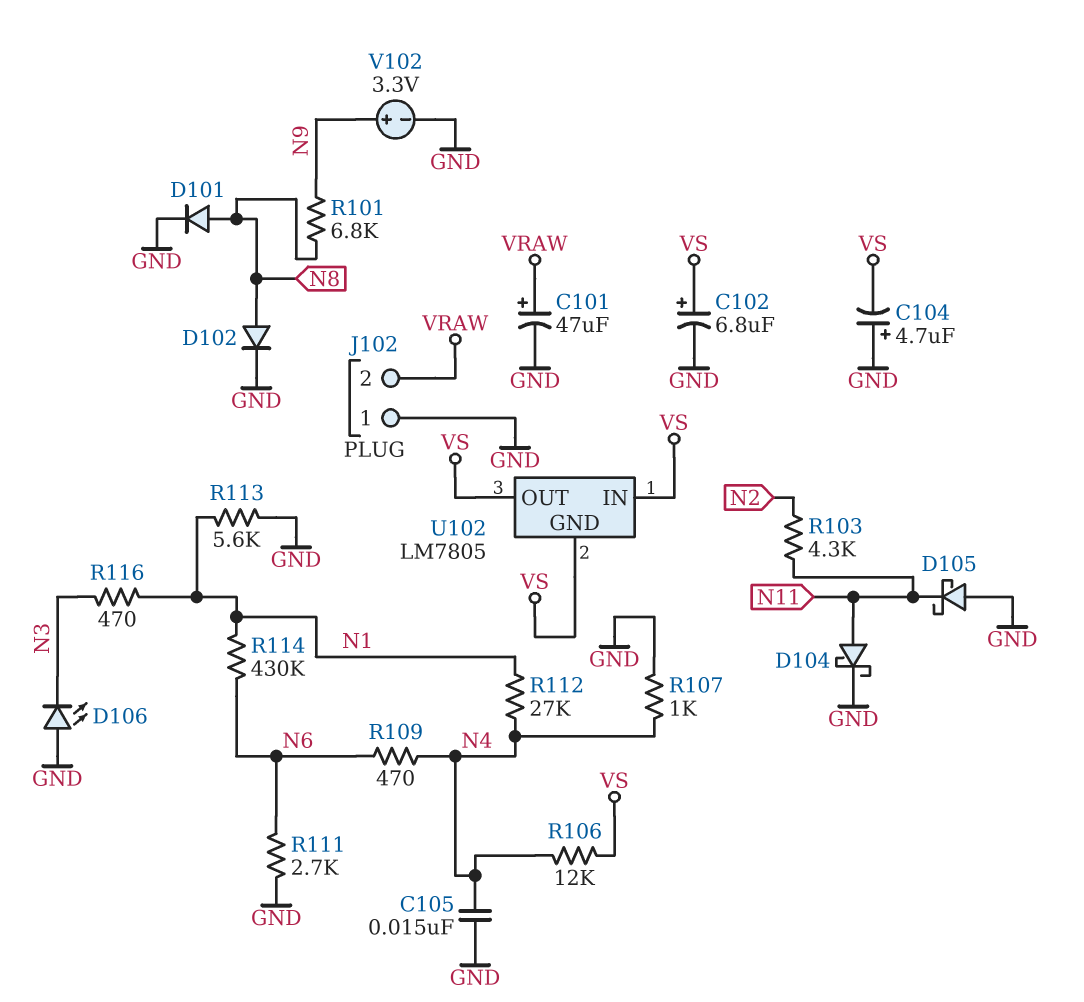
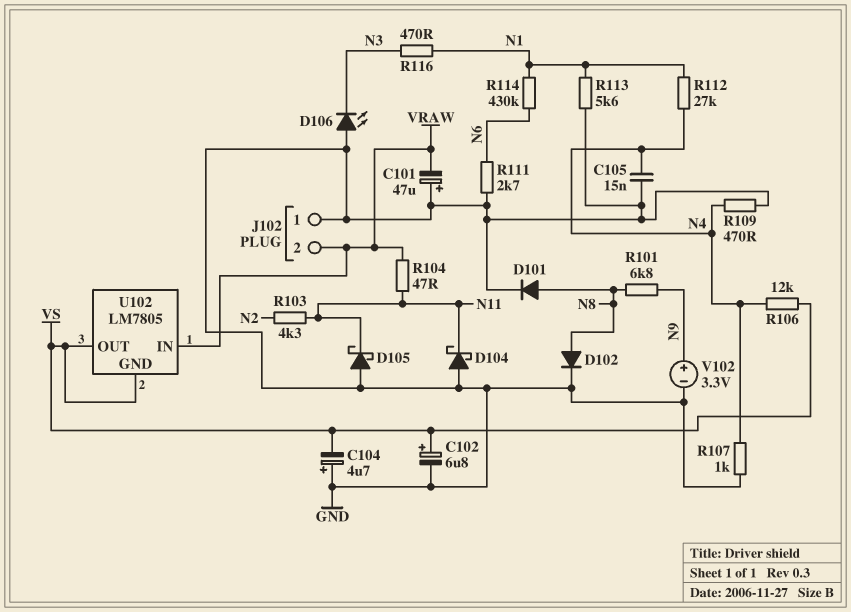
C101: 47uF (plus VRAW, minus GND) -> 47uF (plus GND, minus VRAW)
D104: schottky (A N11, K GND) -> schottky (A GND, K N11)
R104: none -> 47 (N11, VRAW)
R109: 470 (N4, N6) -> 470 (GND, N4)
U102 pin IN: VS -> VRAW

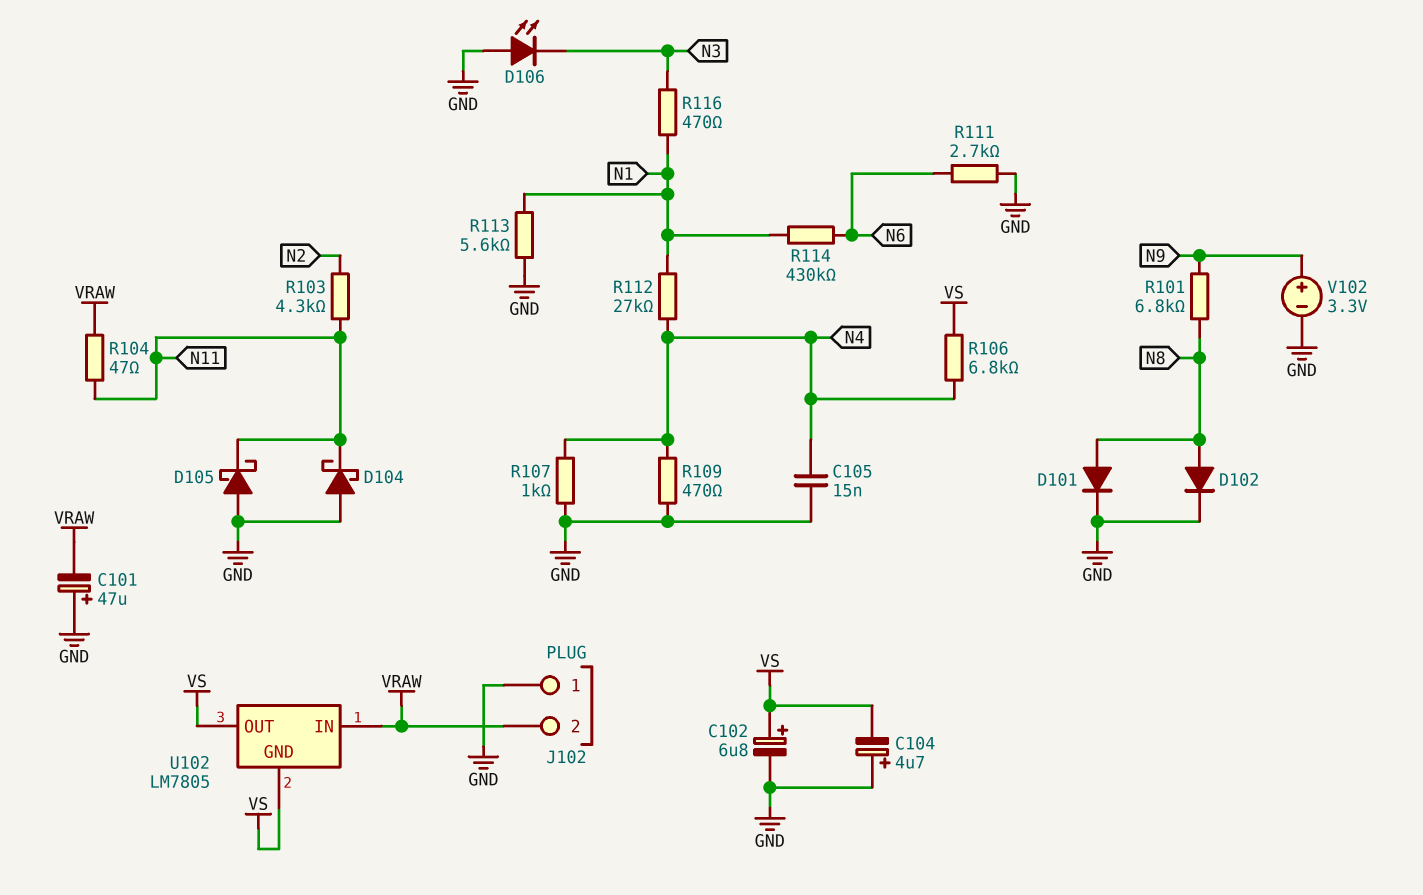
R106: 12k (N4, VS) -> 6.8k (N4, VS)

